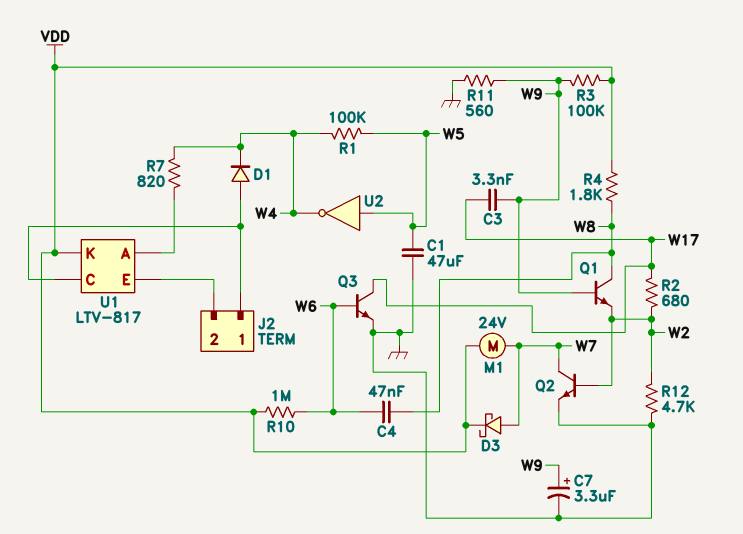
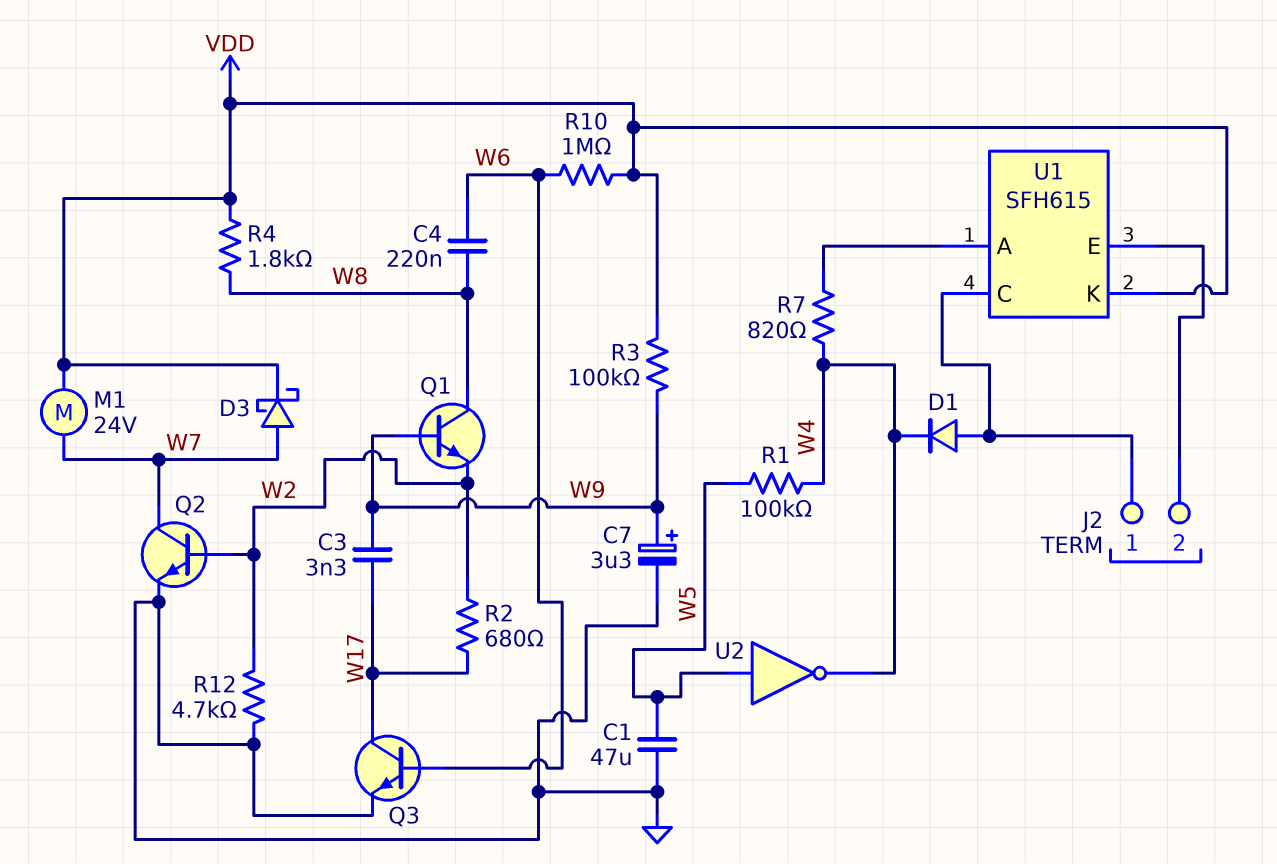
C4: 47nF (W6, W8) -> 220nF (W6, W8)
R11: 560 (GND, W9) -> none
U1: LTV-817 -> SFH615

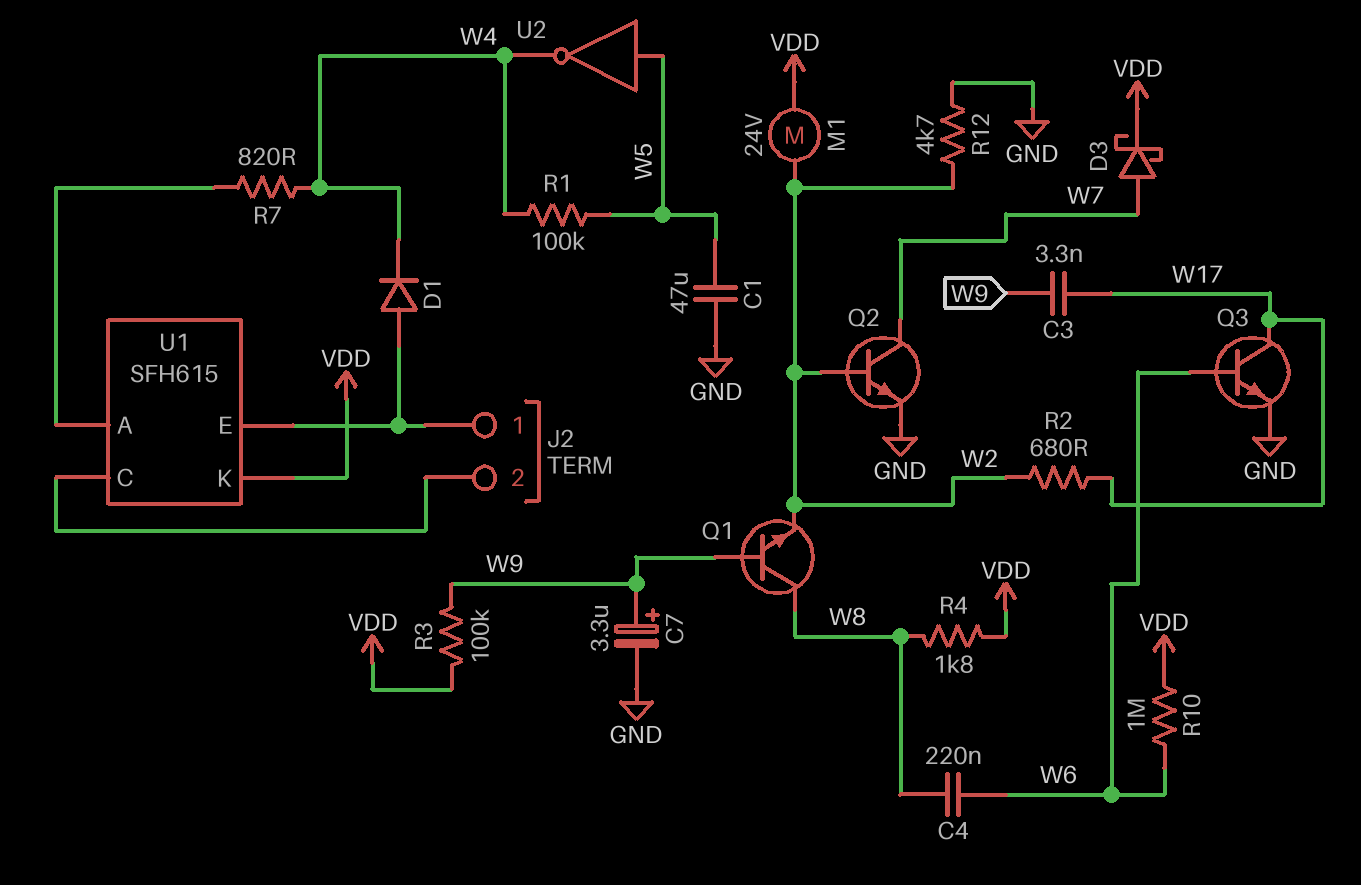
M1: motor 24V (VDD, W7) -> motor 24V (VDD, W2)
U1 pin C: J2/1 -> J2/2
U1 pin E: J2/2 -> J2/1

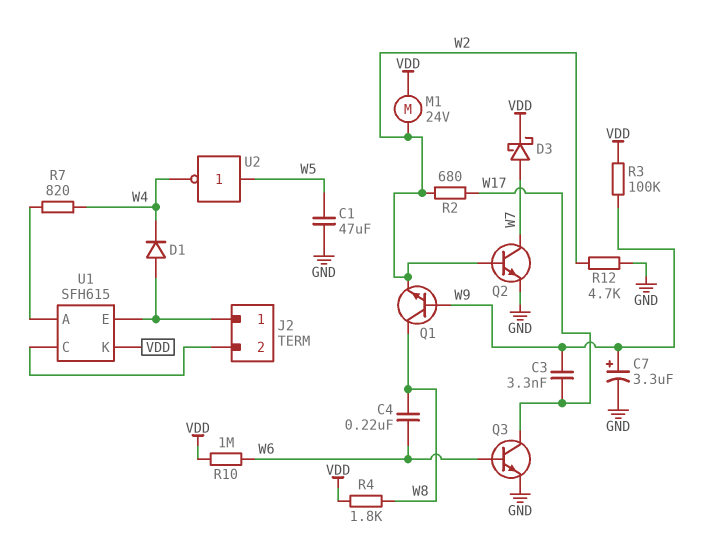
R1: 100k (W4, W5) -> none

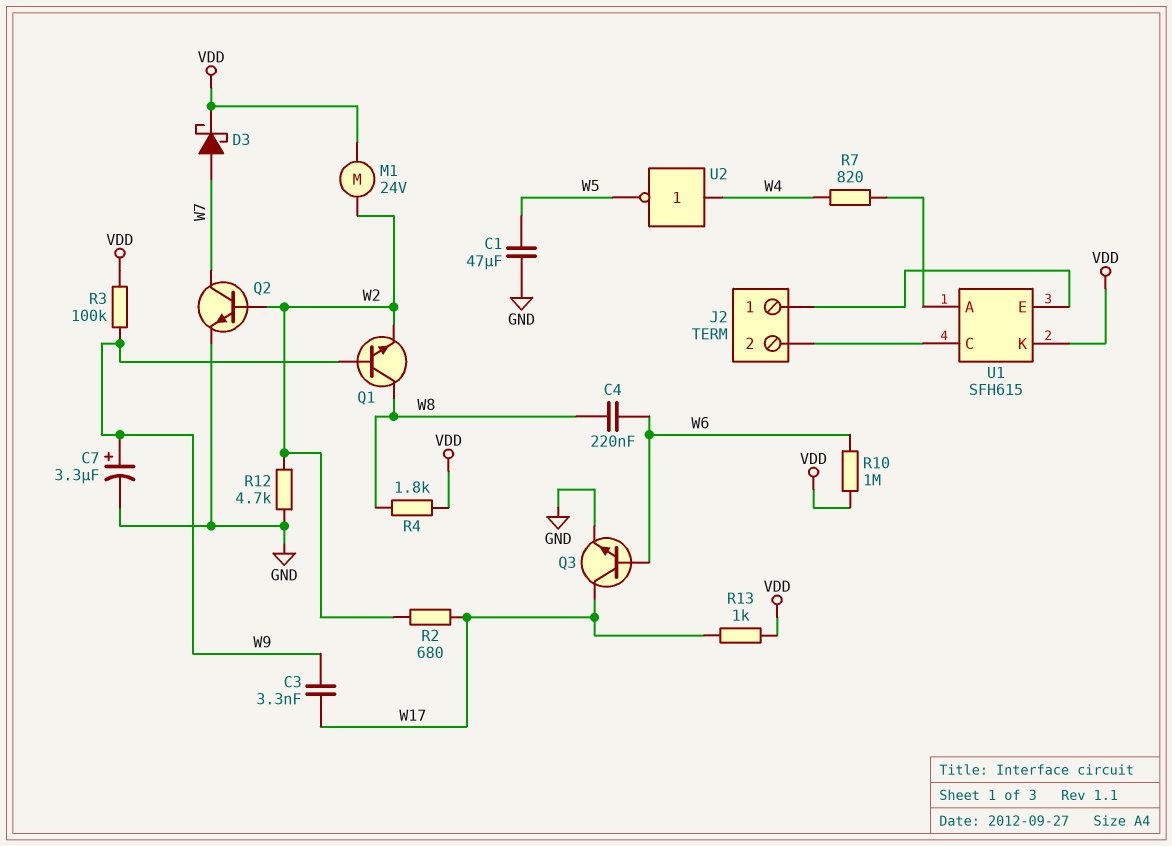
D1: diode (A J2/1, K W4) -> none
R13: none -> 1k (VDD, W17)
U2: NOT (in W5, out W4) -> NOT (in W4, out W5)

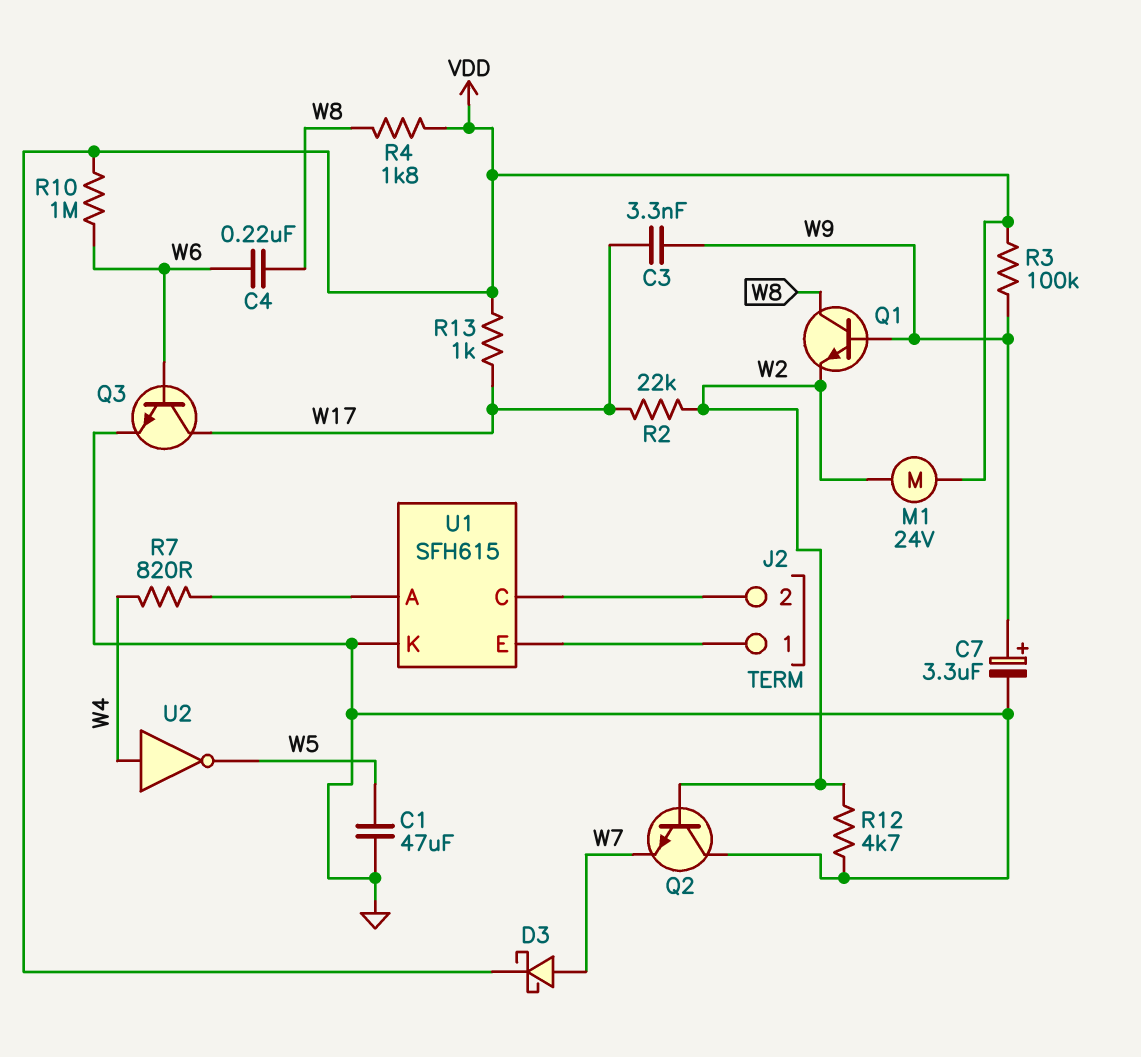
Q2: NPN (B W2, C W7, E GND) -> NPN (B W2, C GND, E W7)
R2: 680 (W2, W17) -> 22k (W2, W17)
U1 pin K: VDD -> GND

